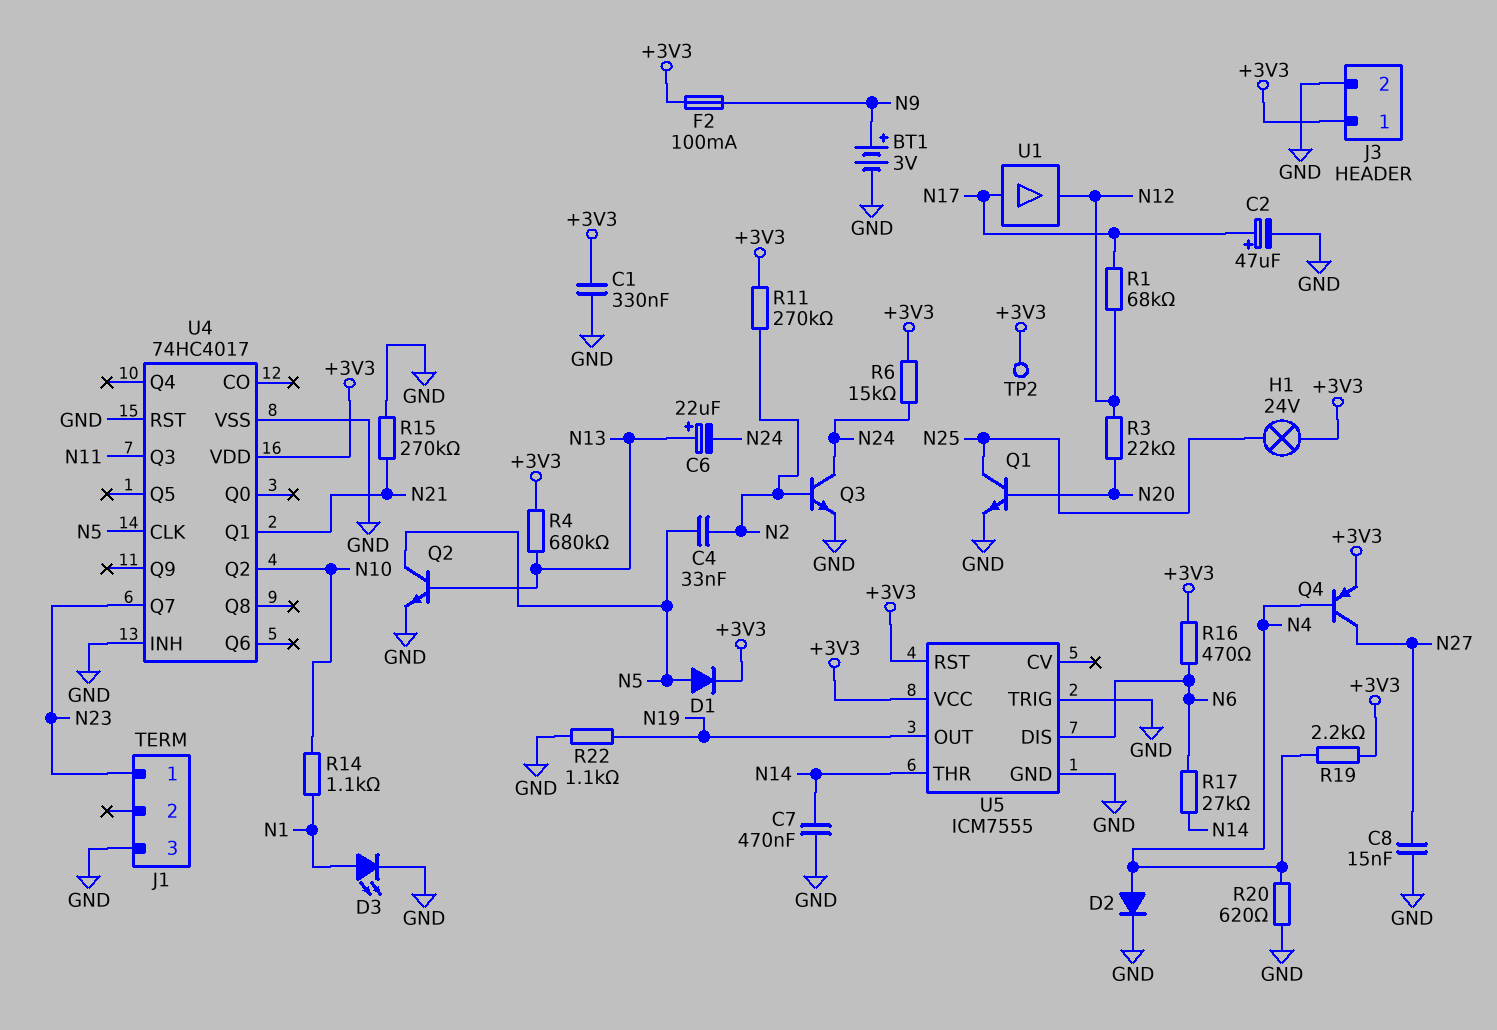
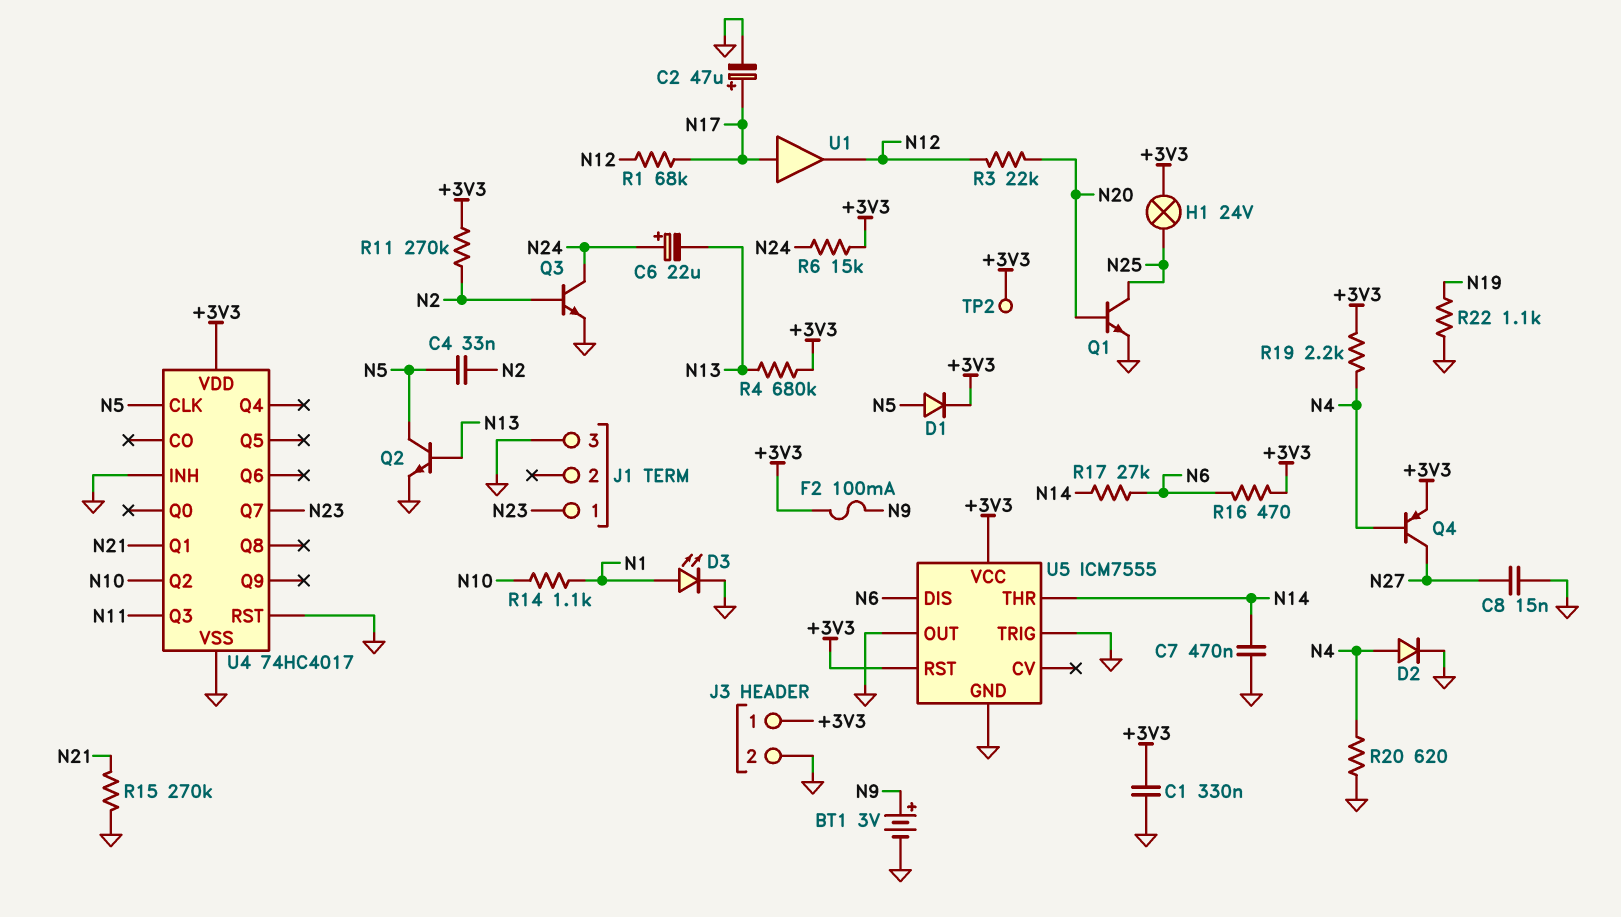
C6: 22uF (plus N13, minus N24) -> 22uF (plus N24, minus N13)
U5 pin OUT: N19 -> GND

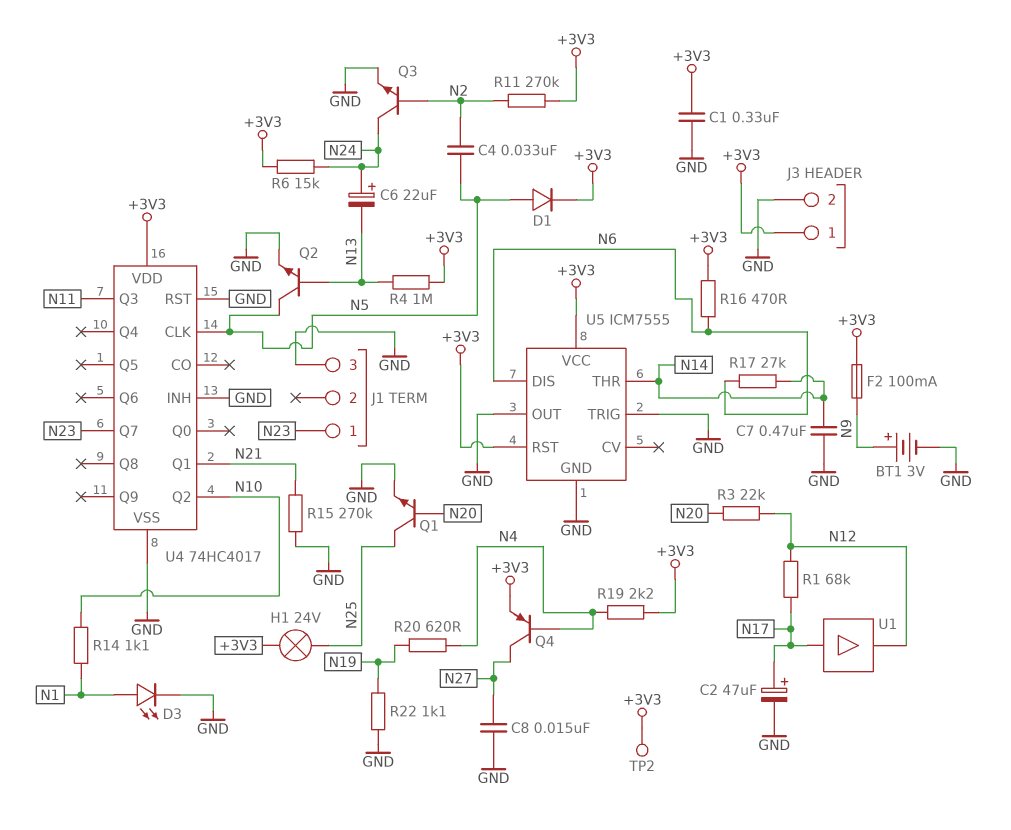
D2: diode (A N4, K GND) -> none
R4: 680k (+3V3, N13) -> 1M (+3V3, N13)
R20: 620 (GND, N4) -> 620 (N4, N19)

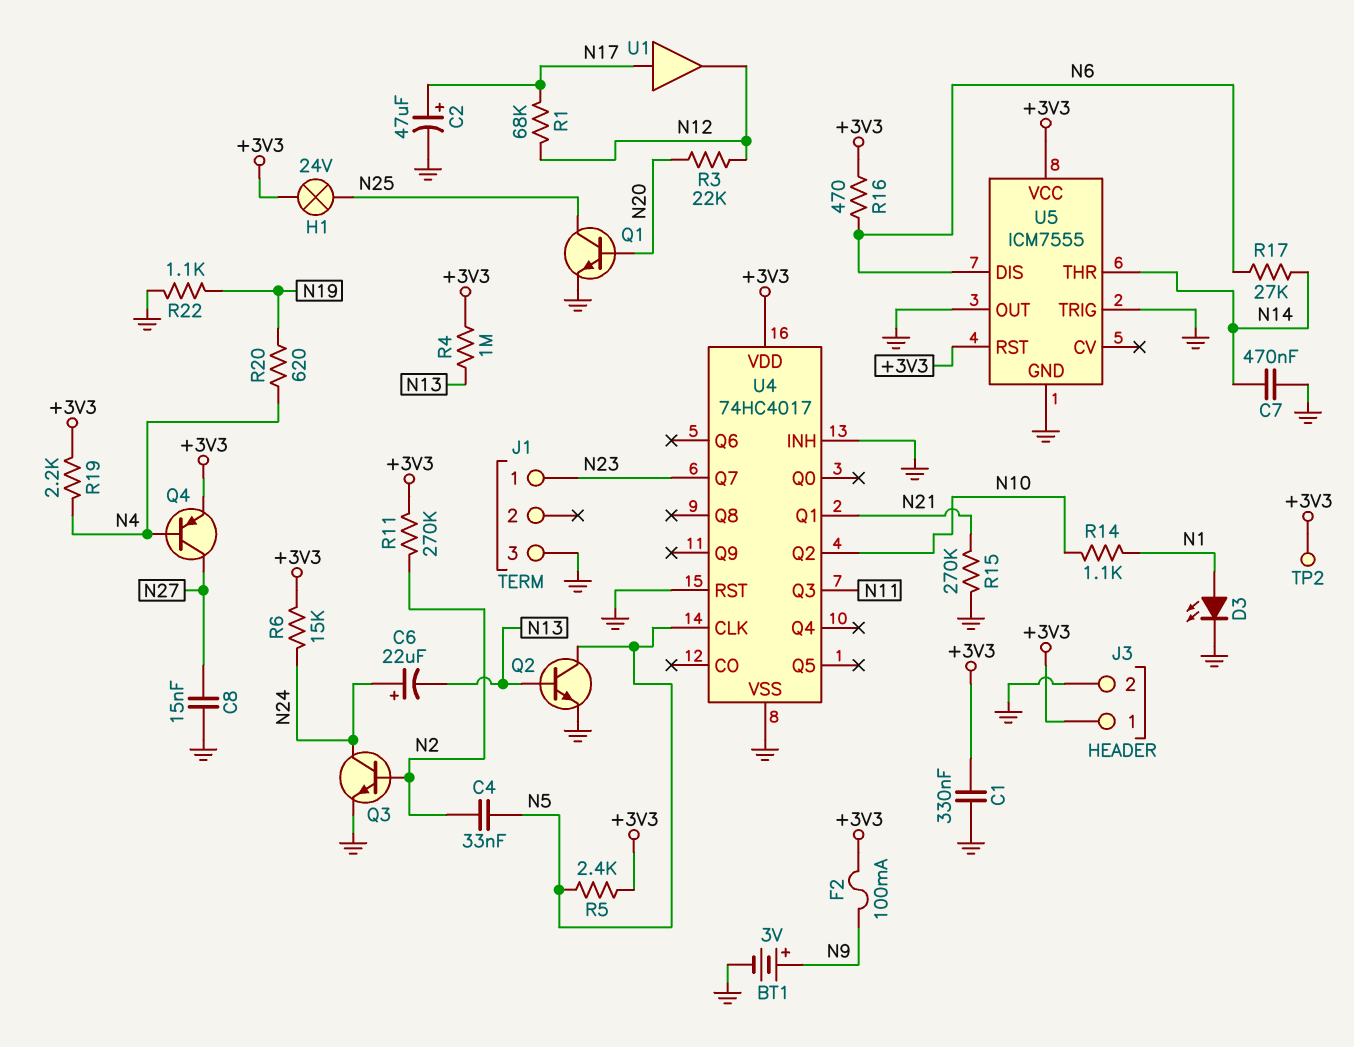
D1: diode (A N5, K +3V3) -> none
R5: none -> 2.4k (+3V3, N5)

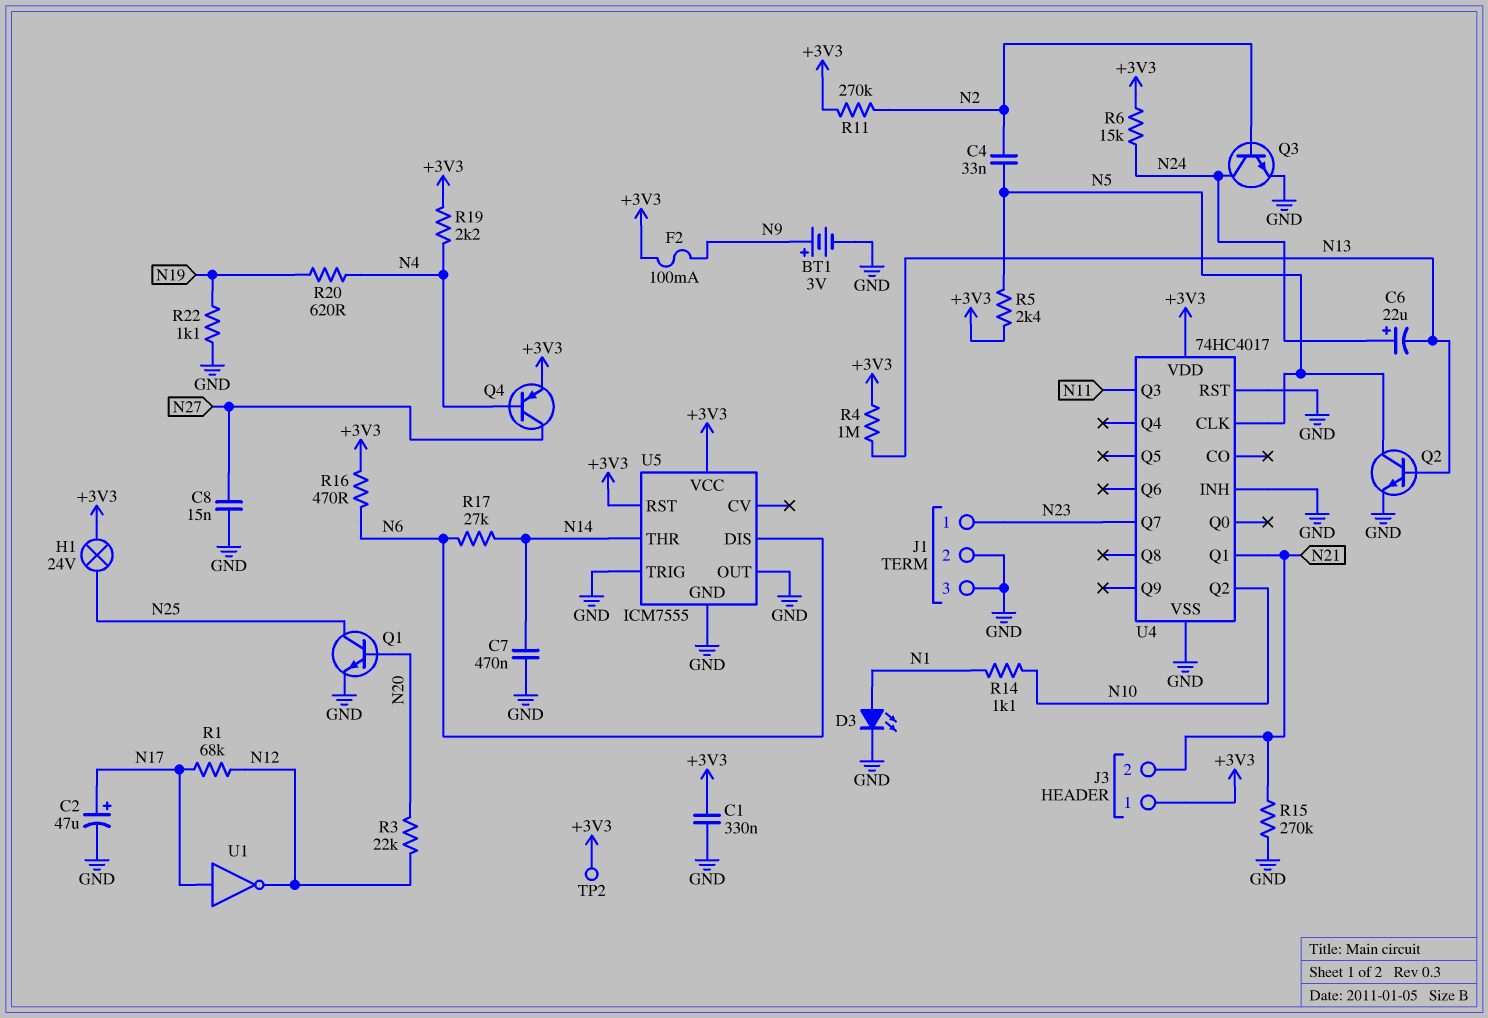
J1 pin 2: none -> GND
J3 pin 2: GND -> N21
U1: buffer (in N17, out N12) -> NOT (in N17, out N12)

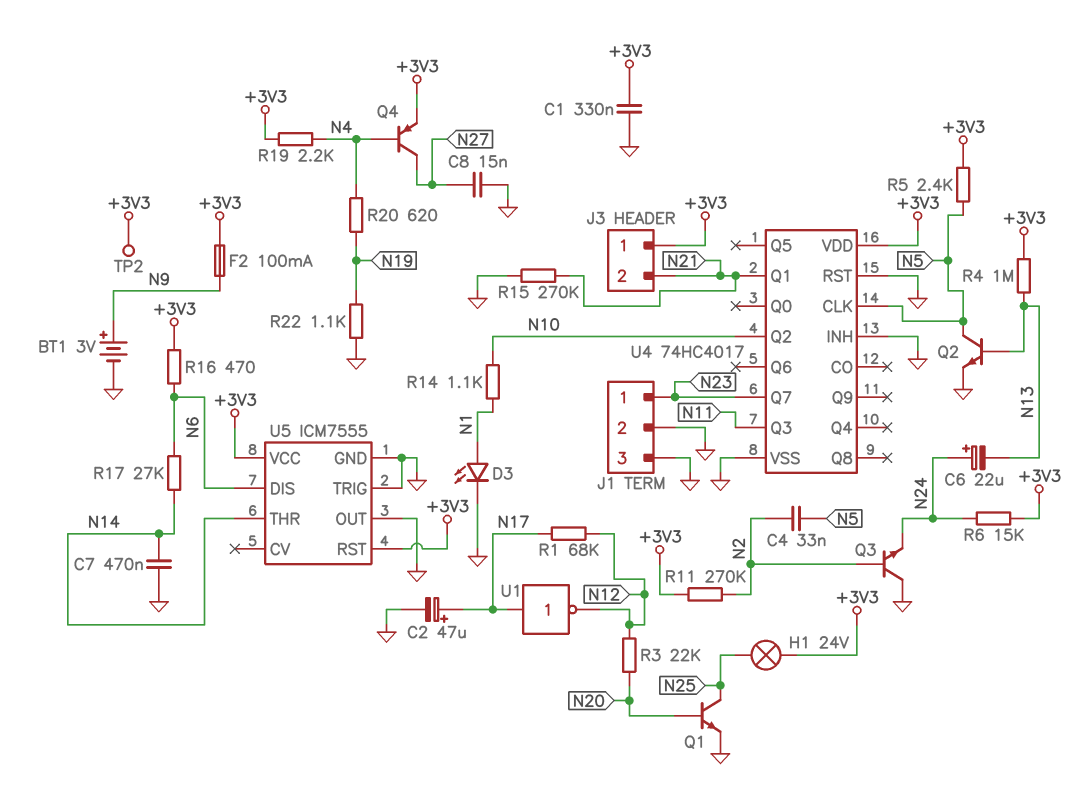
Q3: NPN (B N2, C N24, E GND) -> NPN (B N2, C GND, E N24)

